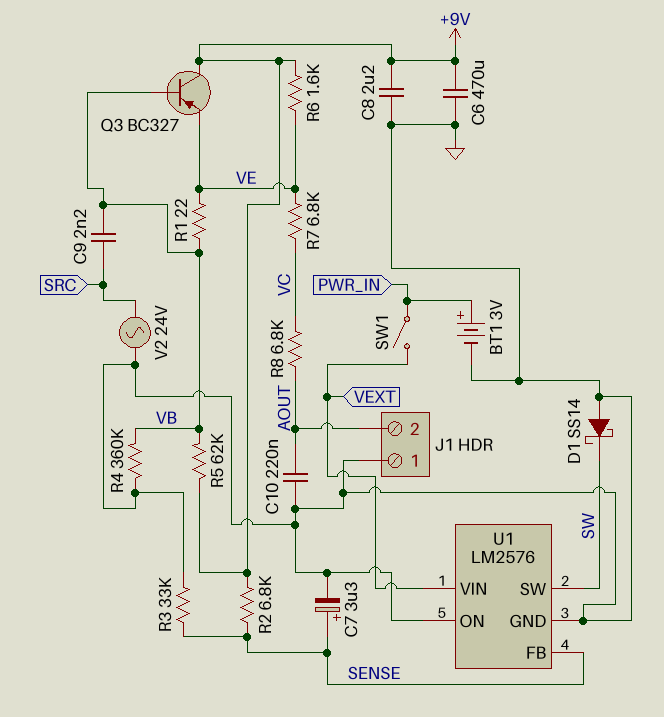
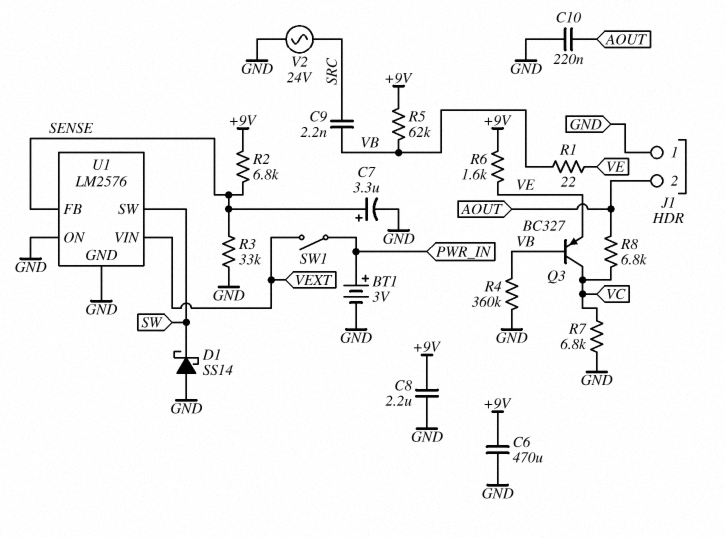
Q3: PNP BC327 (B VB, C +9V, E VE) -> PNP BC327 (B VB, C VC, E VE)
R7: 6.8k (VC, VE) -> 6.8k (GND, VC)

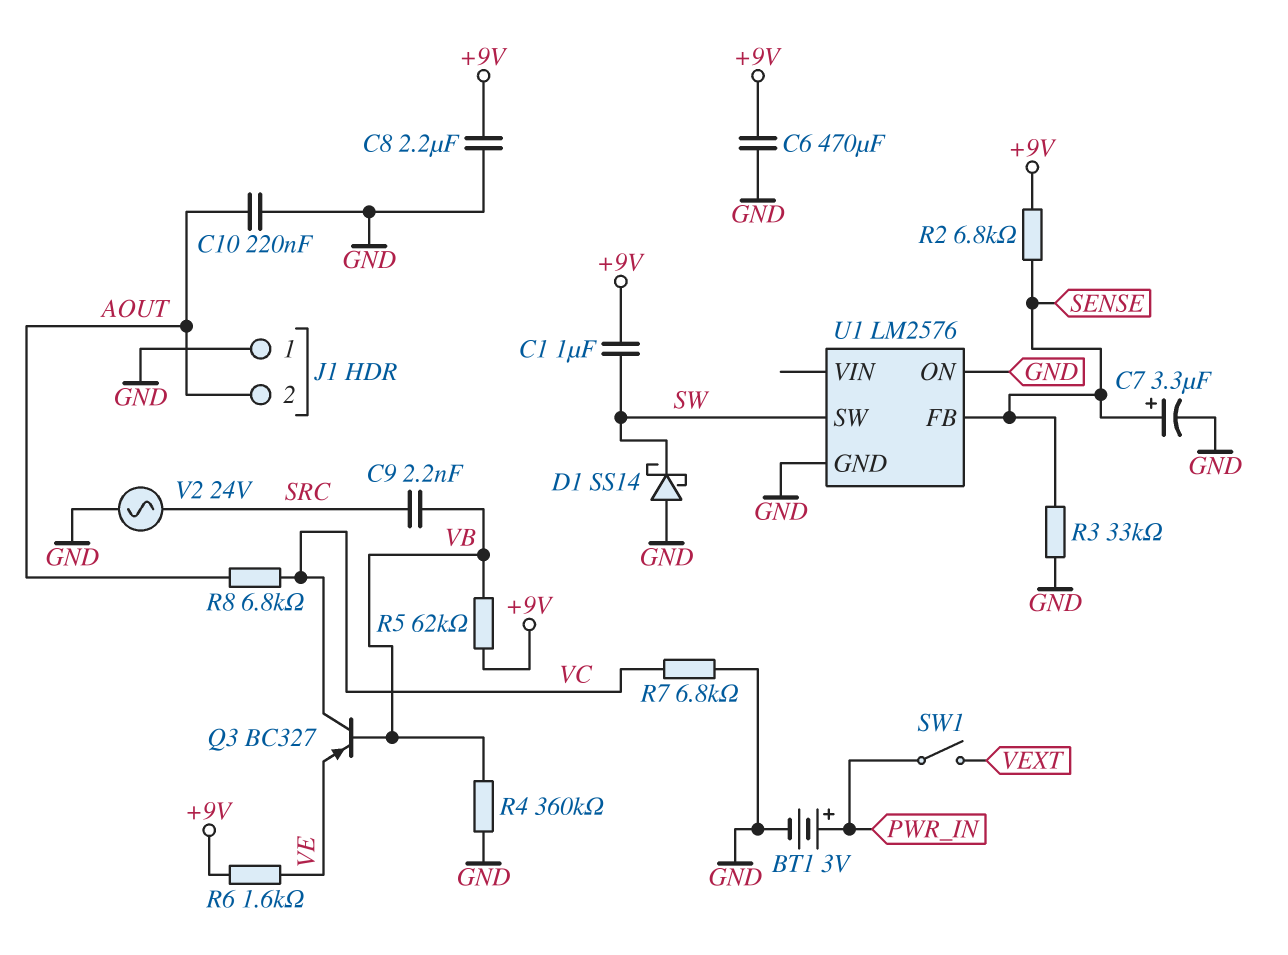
C1: none -> 1uF (+9V, SW)
R1: 22 (VB, VE) -> none
U1 pin VIN: VEXT -> none

